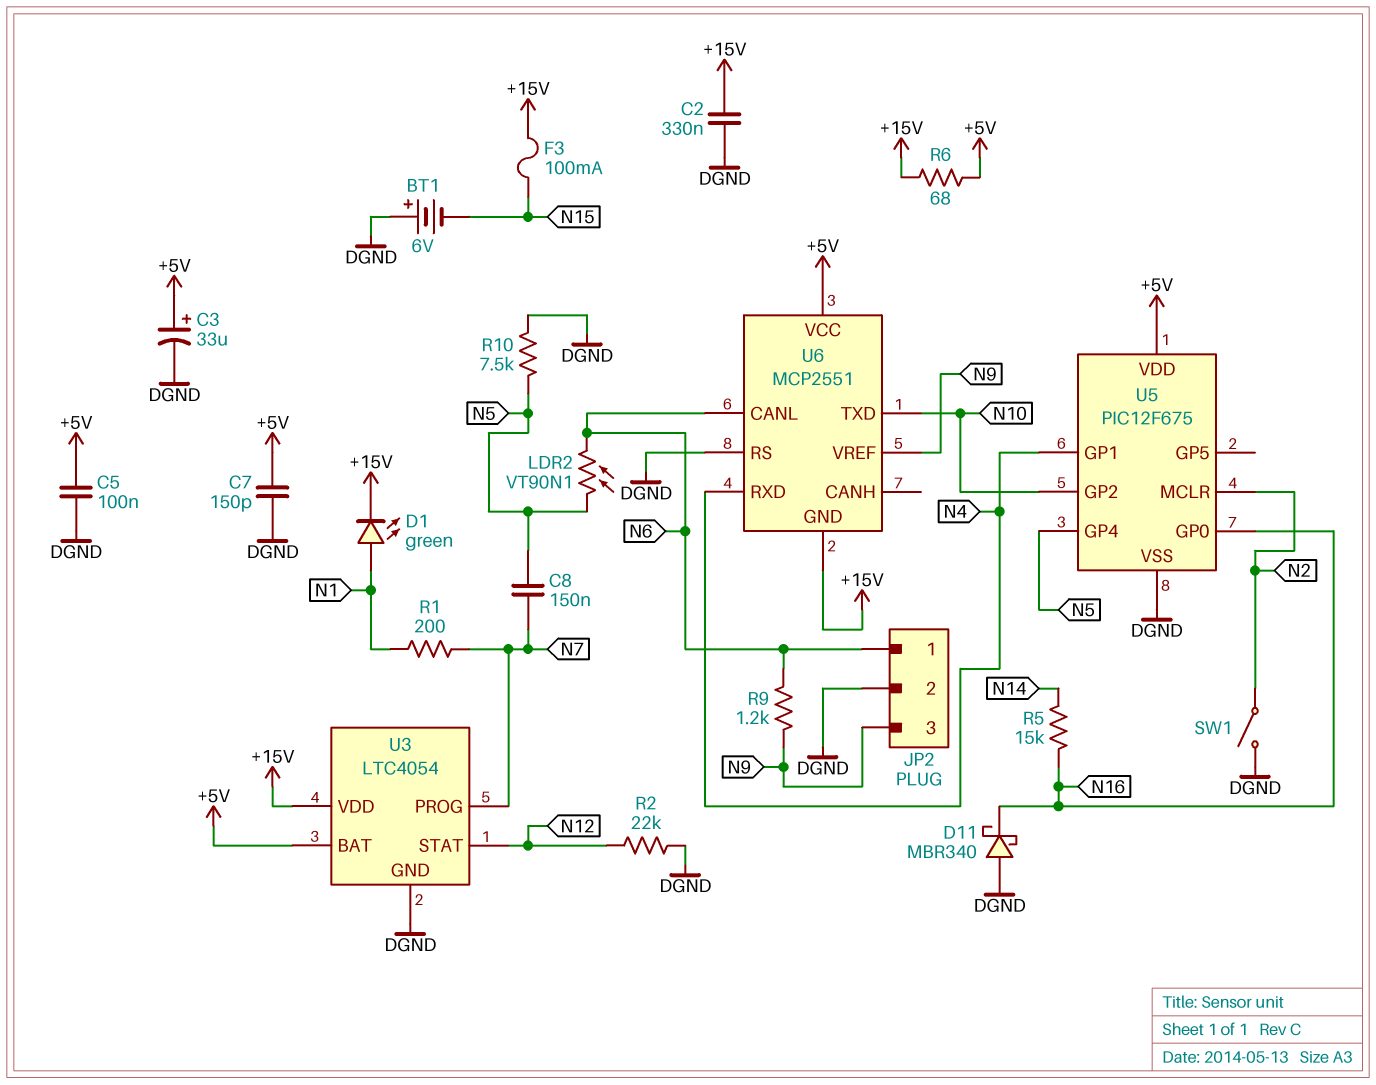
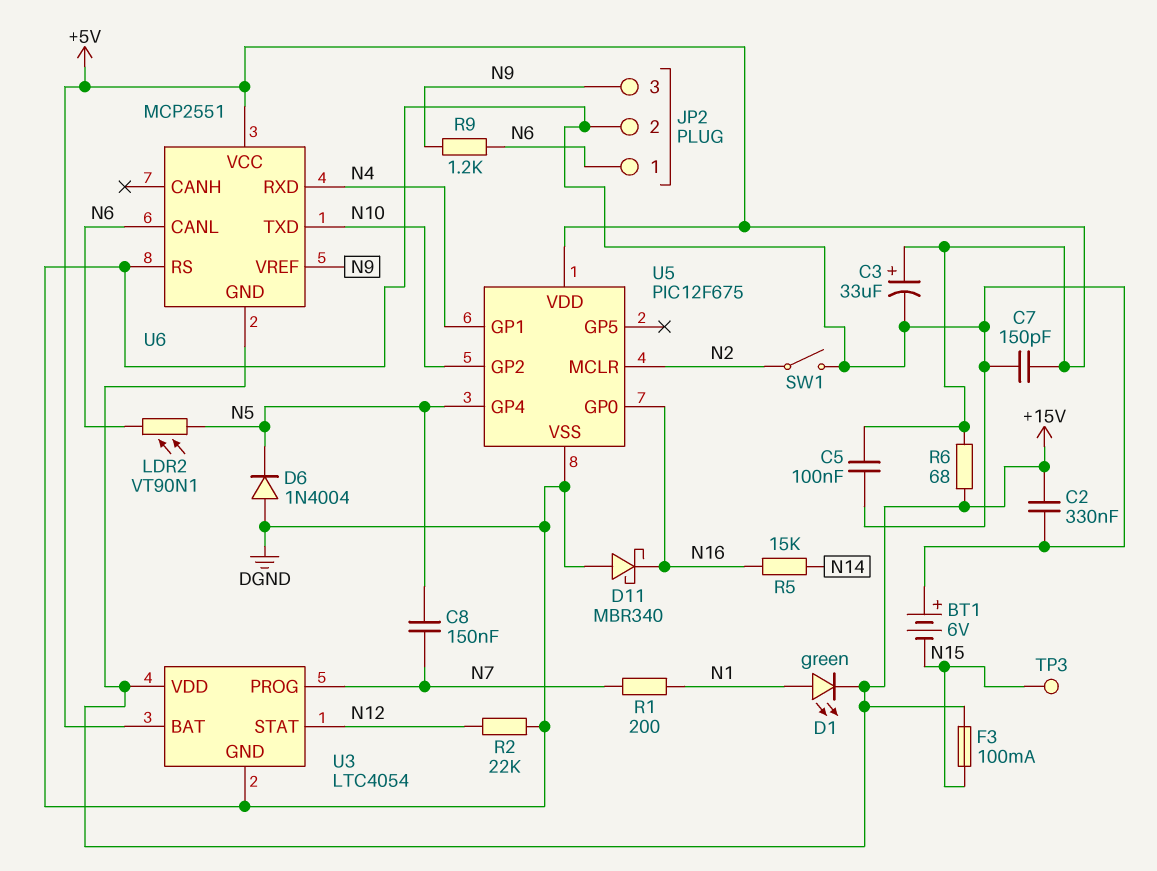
D6: none -> diode 1N4004 (A DGND, K N5)
R10: 7.5k (DGND, N5) -> none
TP3: none -> test point (N15)

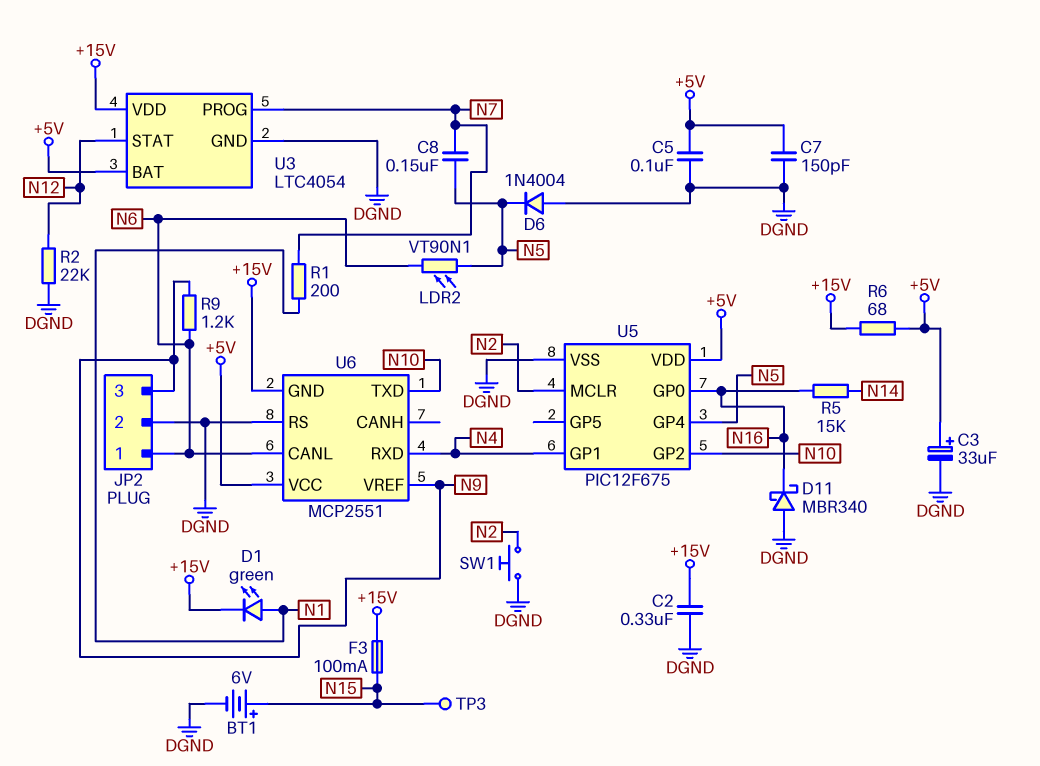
BT1: 6V (plus DGND, minus N15) -> 6V (plus N15, minus DGND)
SW1: switch (DGND, N2) -> button (DGND, N2)

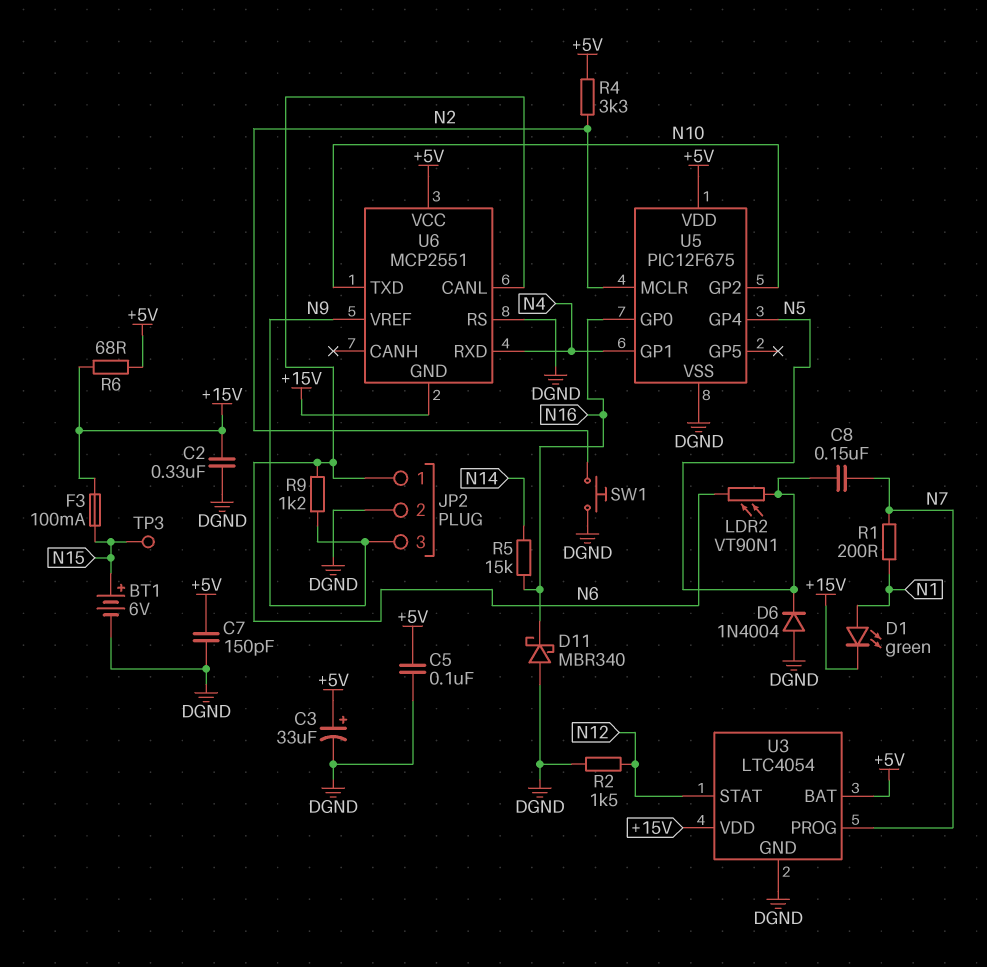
R2: 22k (DGND, N12) -> 1.5k (DGND, N12)
R4: none -> 3.3k (+5V, N2)

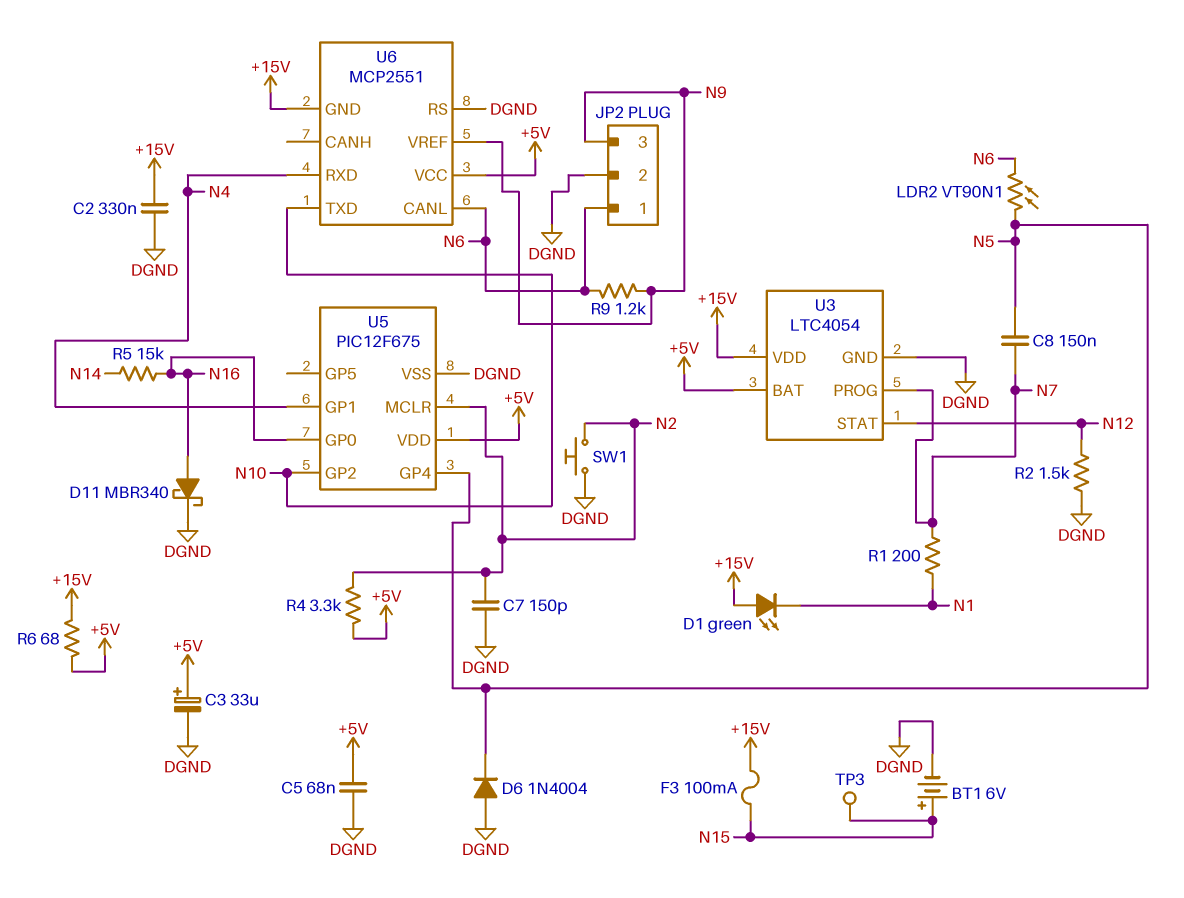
C5: 100nF (+5V, DGND) -> 68nF (+5V, DGND)
C7: 150pF (+5V, DGND) -> 150pF (DGND, N2)
D1: LED green (A N1, K +15V) -> LED green (A +15V, K N1)
D11: schottky MBR340 (A DGND, K N16) -> schottky MBR340 (A N16, K DGND)

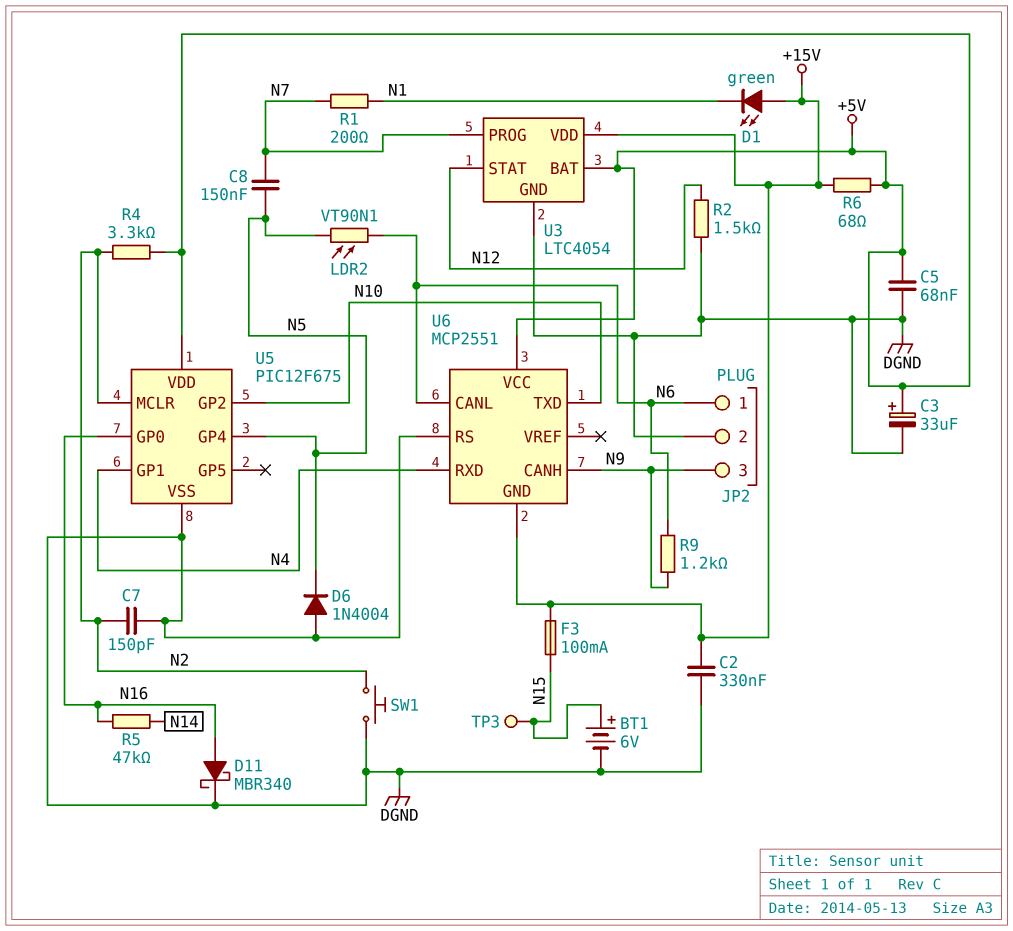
R5: 15k (N14, N16) -> 47k (N14, N16)
U6 pin CANH: none -> N9
U6 pin VREF: N9 -> none

